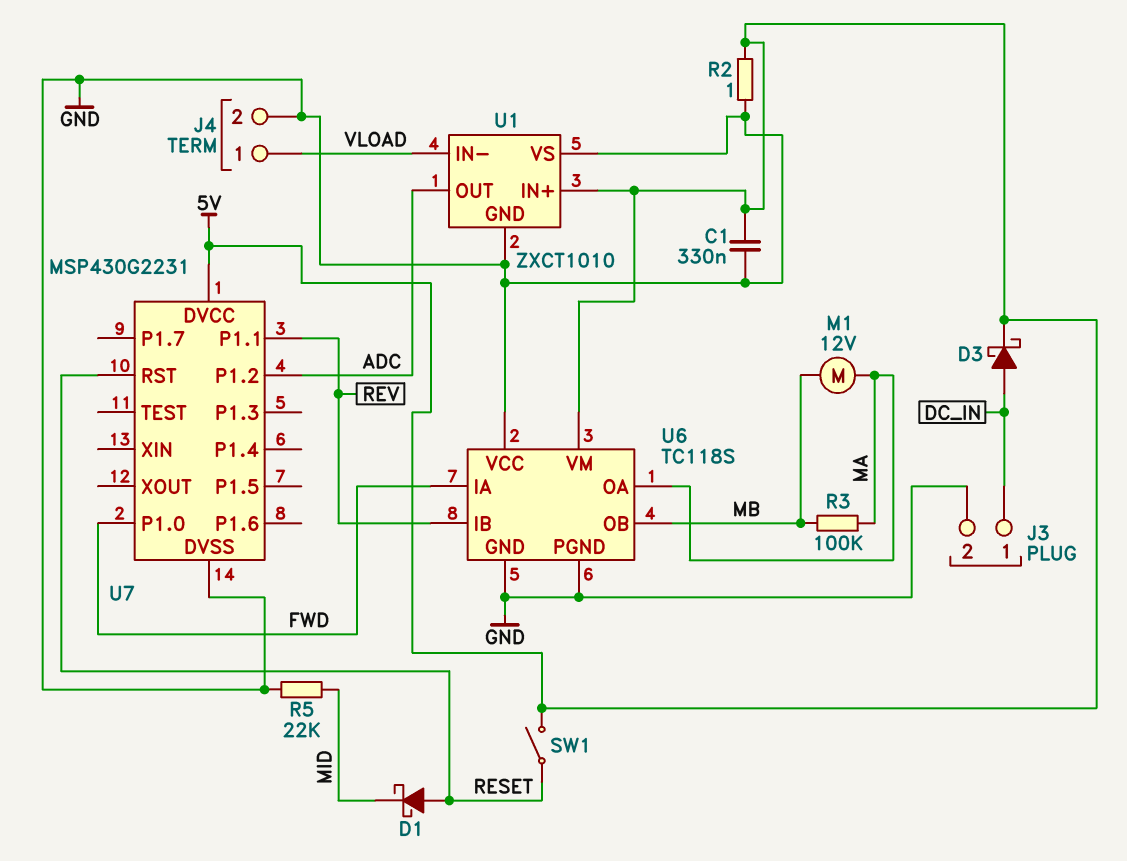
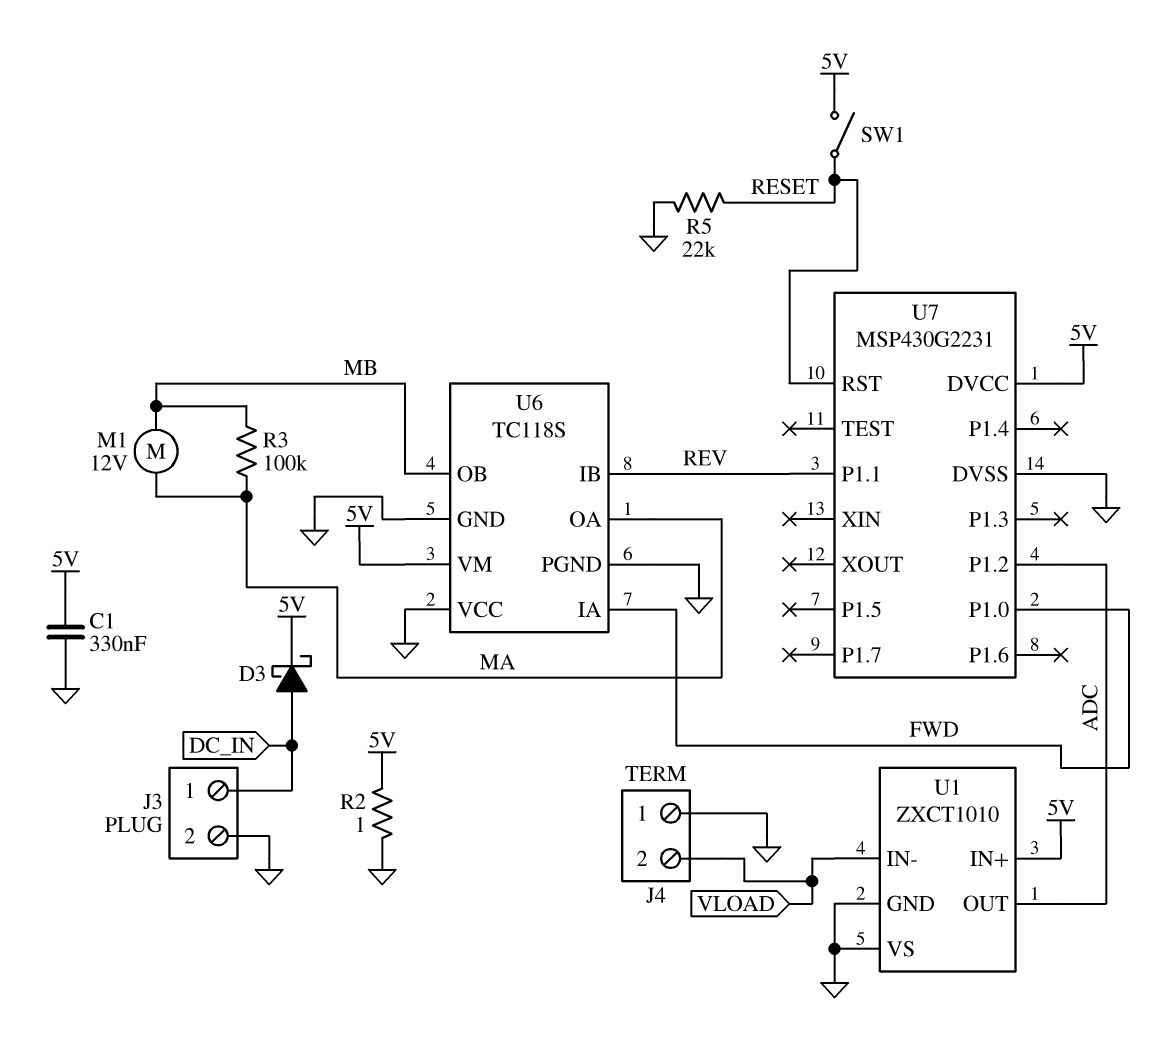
D1: schottky (A RESET, K MID) -> none
J4 pin 1: VLOAD -> GND
J4 pin 2: GND -> VLOAD
R5: 22k (GND, MID) -> 22k (GND, RESET)

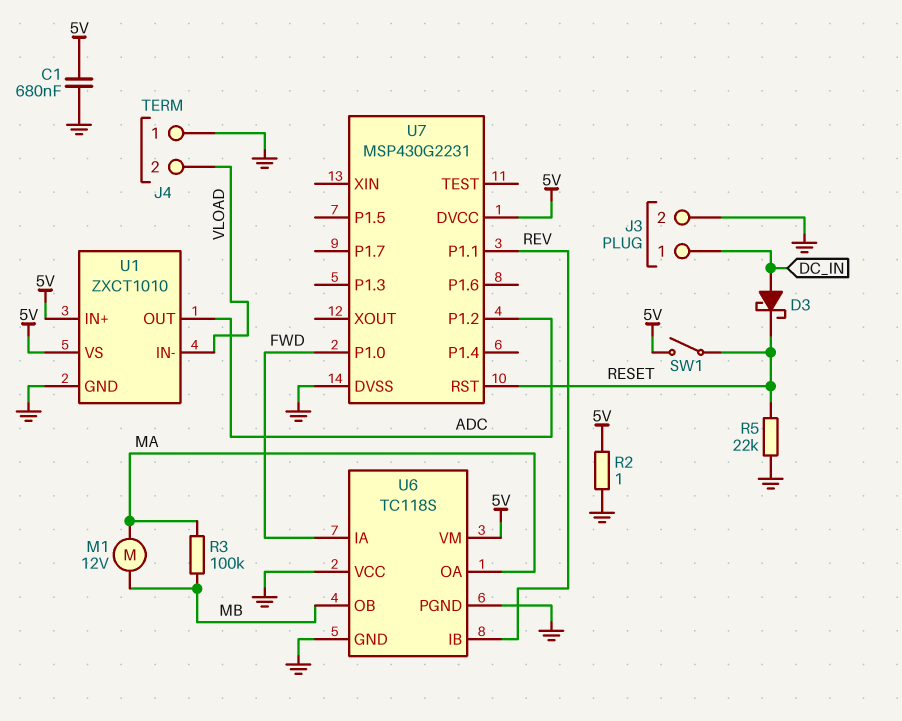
C1: 330nF (5V, GND) -> 680nF (5V, GND)
D3: schottky (A DC_IN, K 5V) -> schottky (A DC_IN, K RESET)
U1 pin VS: GND -> 5V

